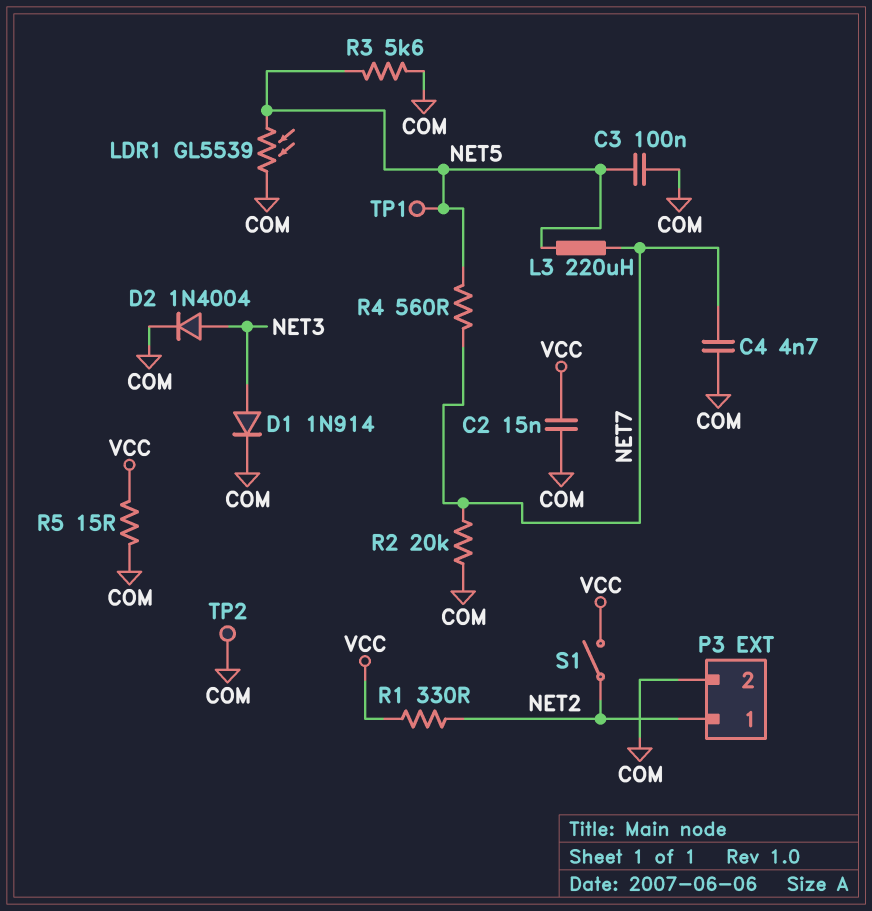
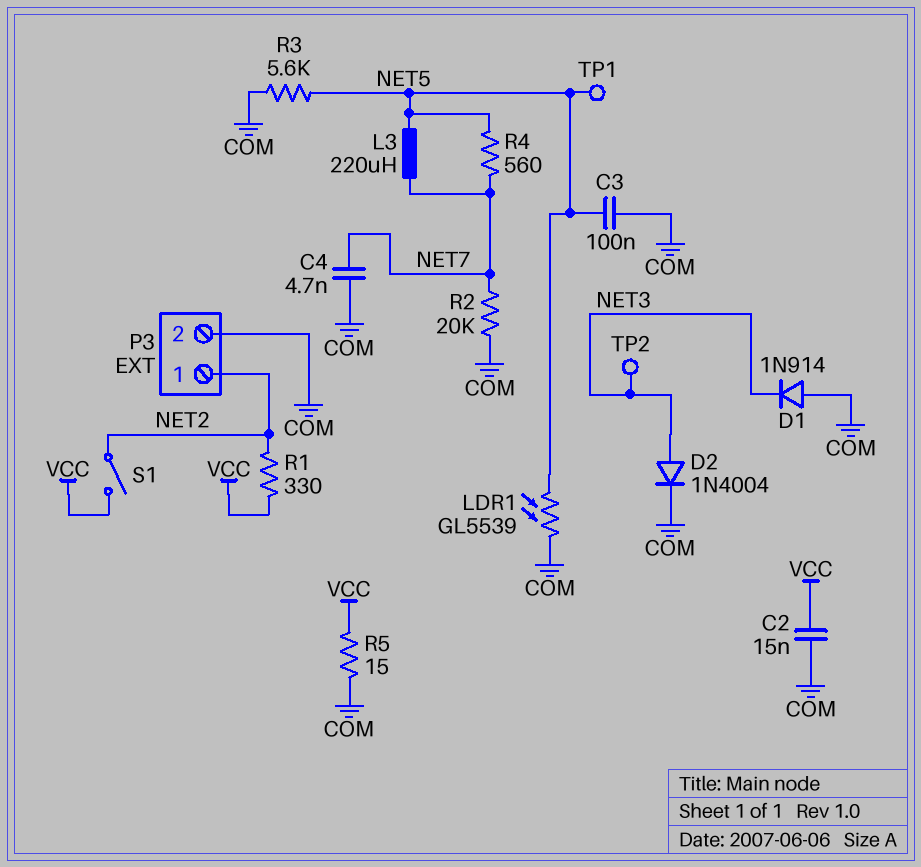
D1: diode 1N914 (A NET3, K COM) -> diode 1N914 (A COM, K NET3)
TP2: test point (COM) -> test point (NET3)

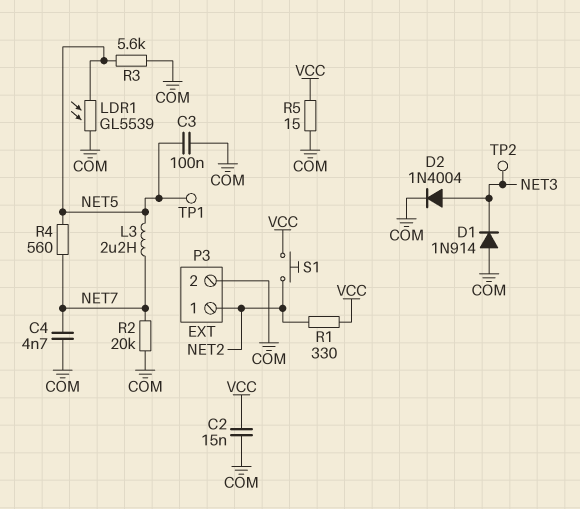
L3: 220uH (NET5, NET7) -> 2.2uH (NET5, NET7)
S1: switch (NET2, VCC) -> button (NET2, VCC)

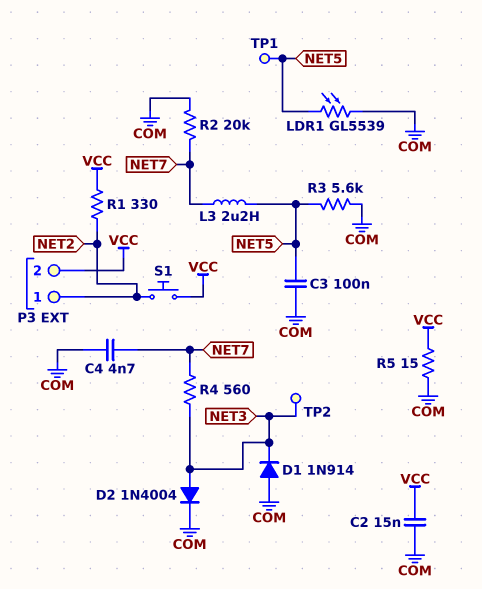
P3 pin 2: COM -> VCC
R4: 560 (NET5, NET7) -> 560 (NET3, NET7)

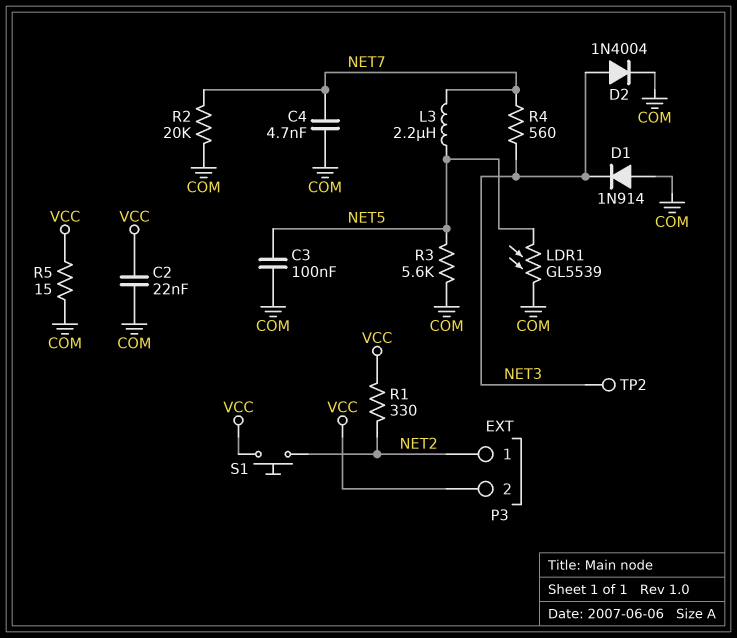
C2: 15nF (COM, VCC) -> 22nF (COM, VCC)
TP1: test point (NET5) -> none

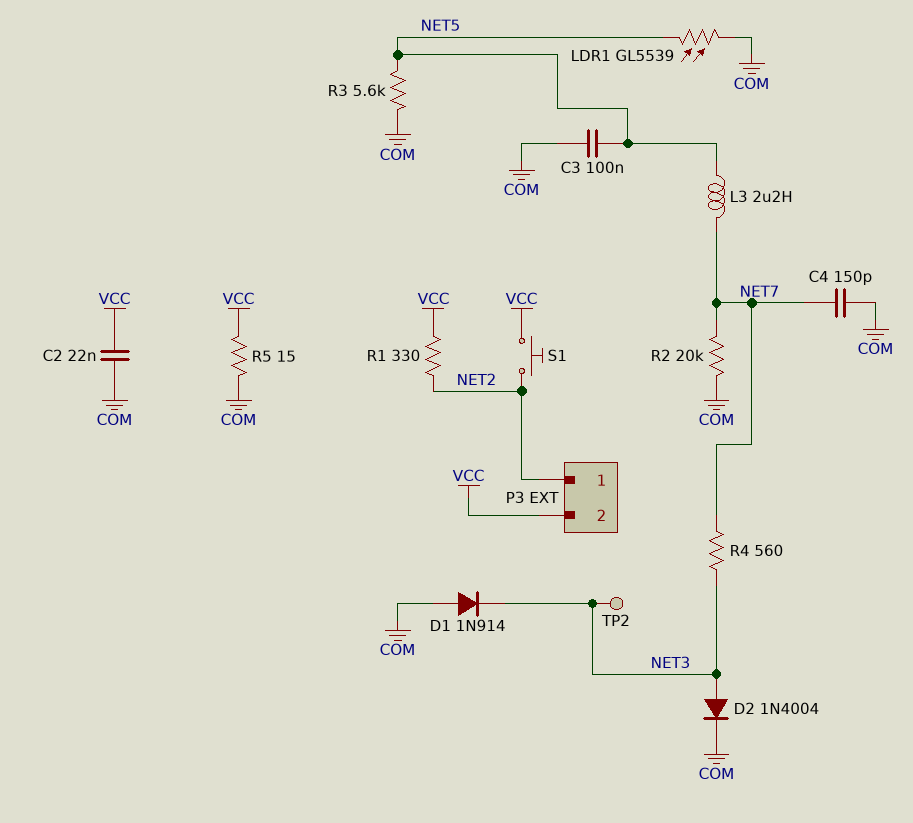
C4: 4.7nF (COM, NET7) -> 150pF (COM, NET7)

